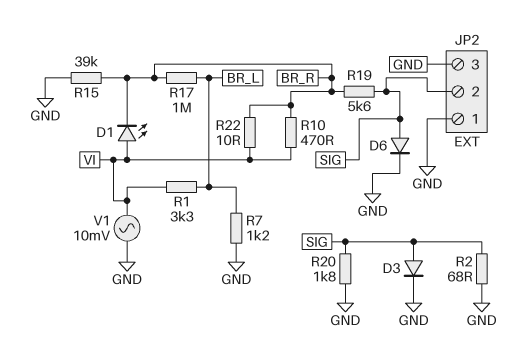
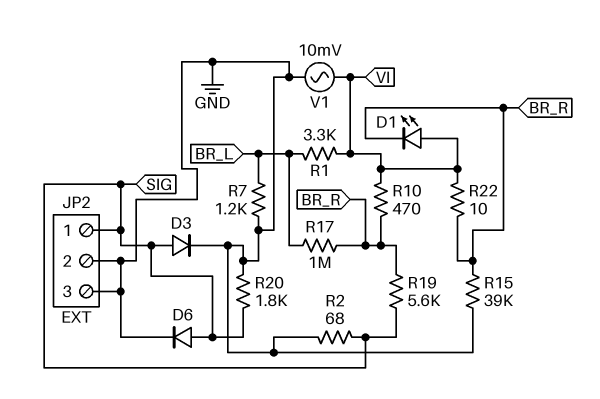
JP2 pin 1: GND -> SIG
JP2 pin 2: SIG -> GND

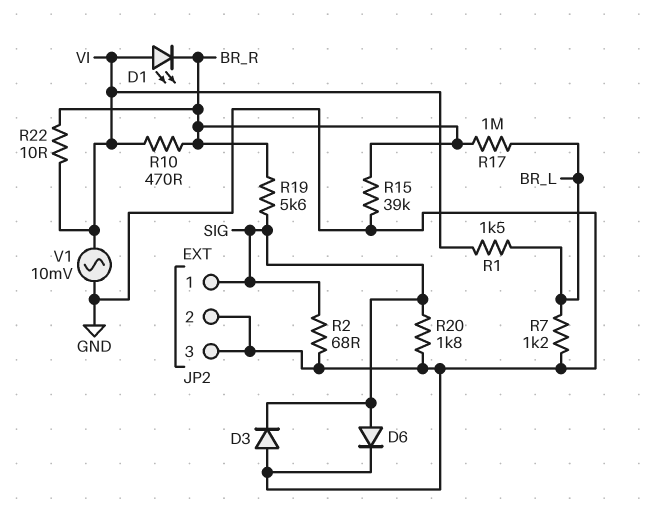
D3: diode (A SIG, K GND) -> diode (A GND, K SIG)
R1: 3.3k (BR_L, VI) -> 1.5k (BR_L, VI)

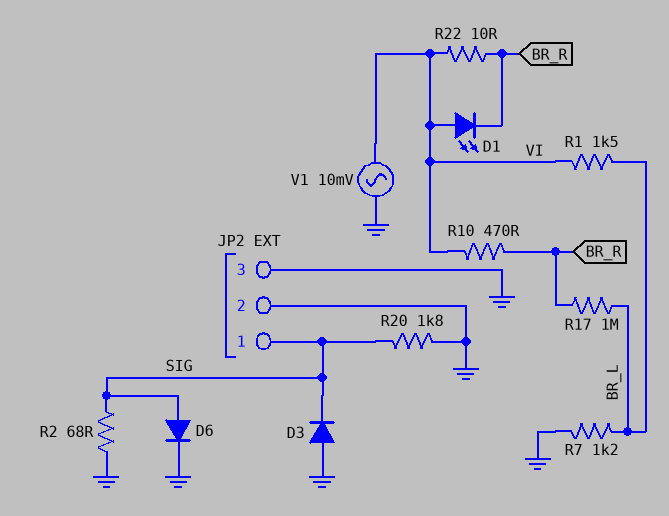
R15: 39k (BR_R, GND) -> none
R19: 5.6k (BR_R, SIG) -> none

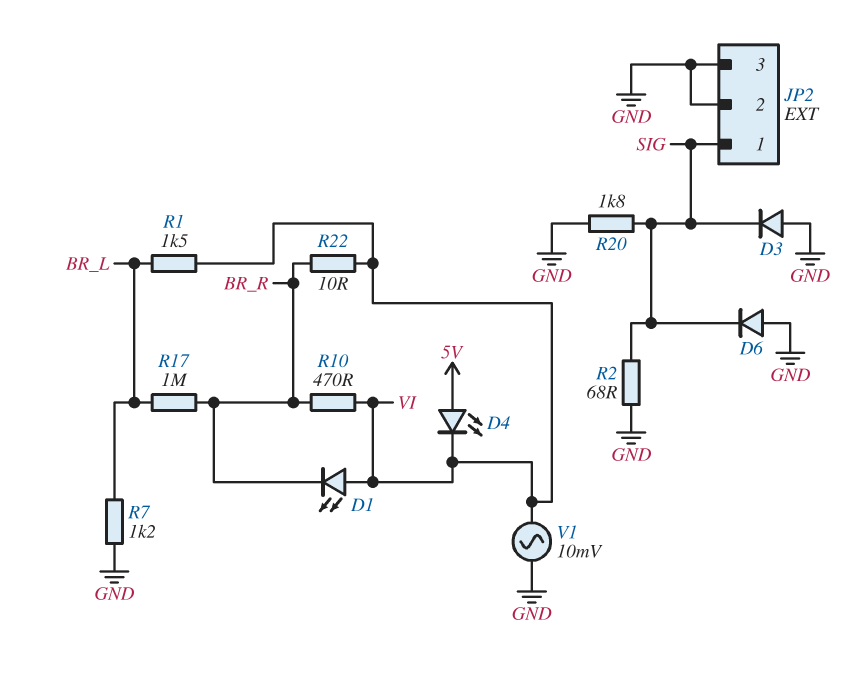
D4: none -> LED (A 5V, K VI)
D6: diode (A SIG, K GND) -> diode (A GND, K SIG)

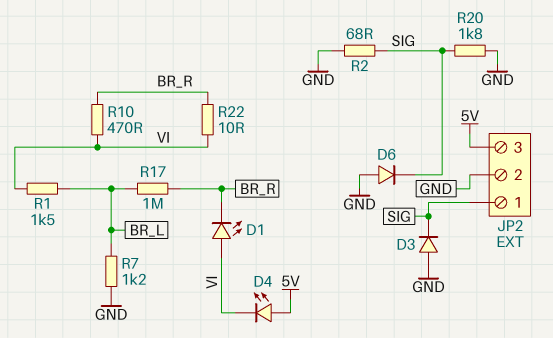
JP2 pin 3: GND -> 5V
V1: AC 10mV (GND, VI) -> none

